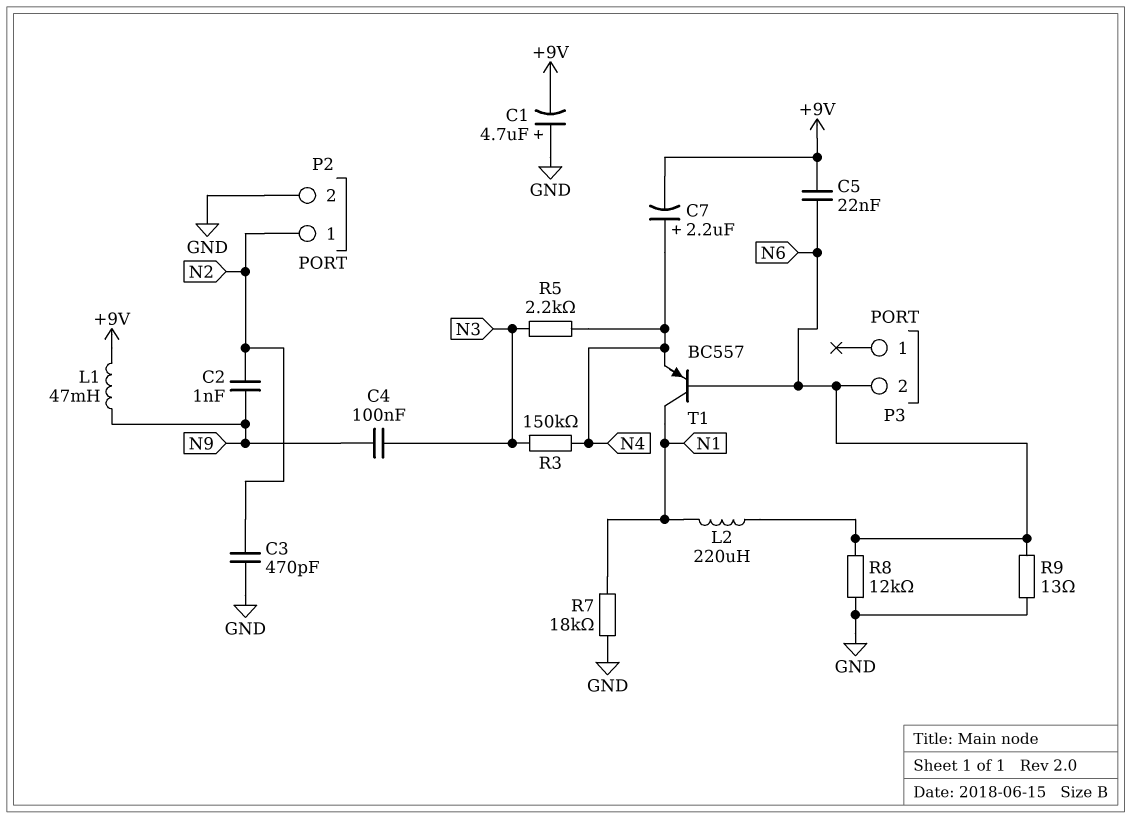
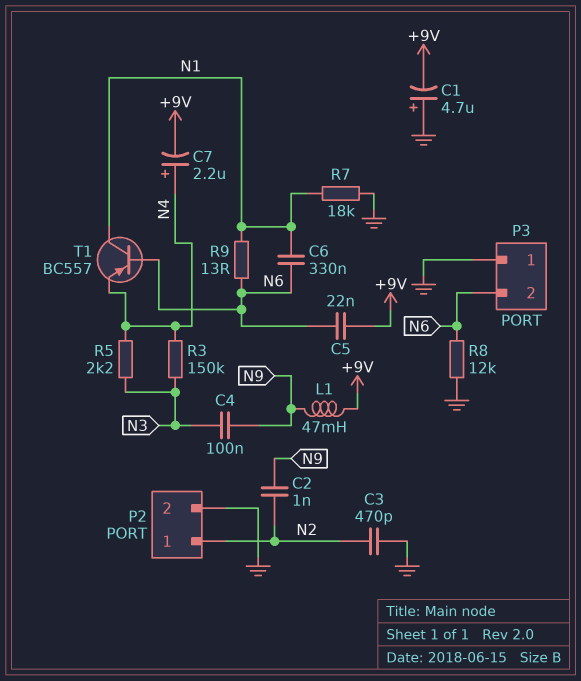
C6: none -> 330nF (N1, N6)
L2: 220uH (N1, N6) -> none
P3 pin 1: none -> GND
R9: 13 (GND, N6) -> 13 (N1, N6)

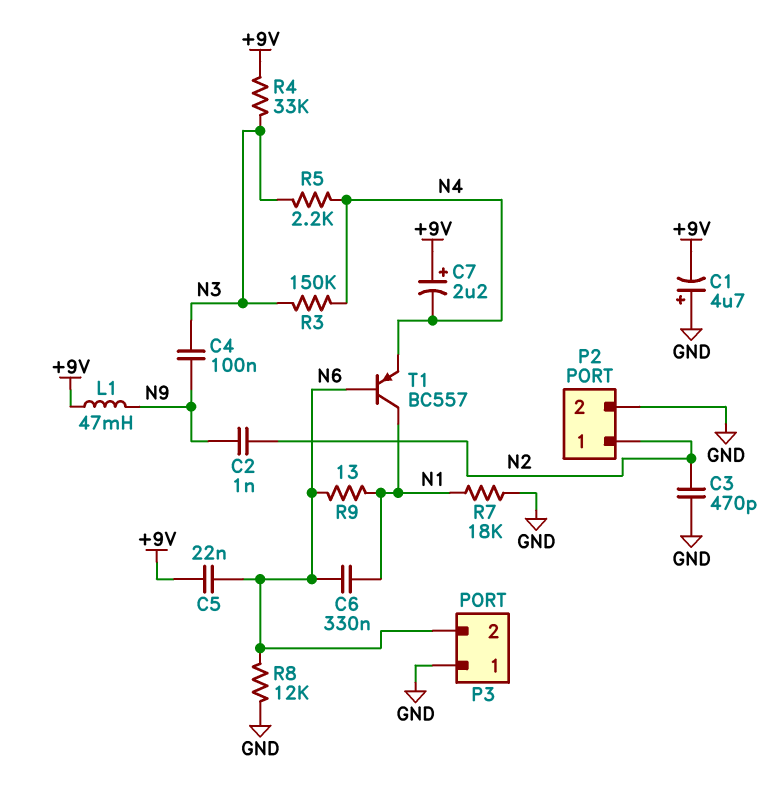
C7: 2.2uF (plus N4, minus +9V) -> 2.2uF (plus +9V, minus N4)
R4: none -> 33k (+9V, N3)

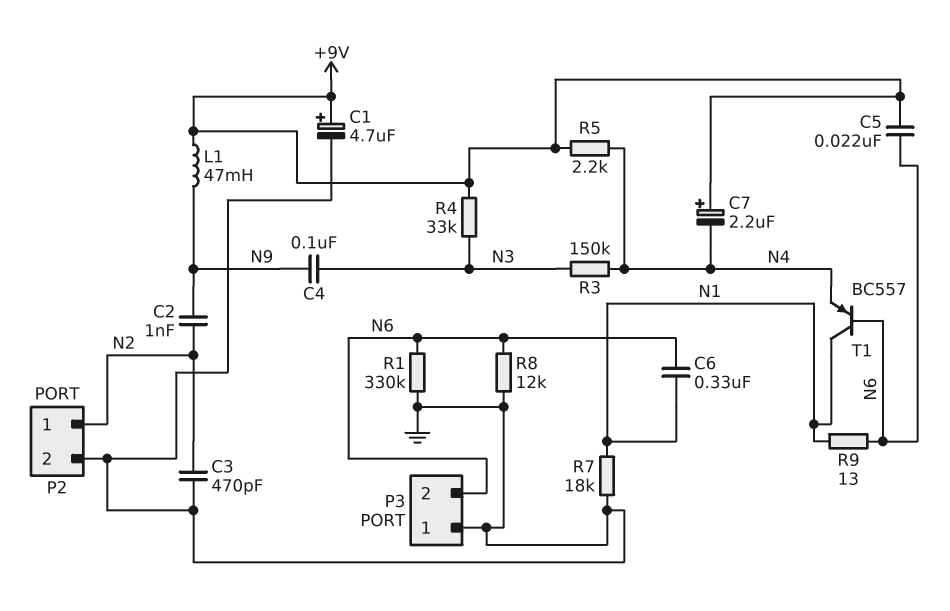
C1: 4.7uF (plus GND, minus +9V) -> 4.7uF (plus +9V, minus GND)
R1: none -> 330k (GND, N6)
R5: 2.2k (N3, N4) -> 2.2k (+9V, N4)

